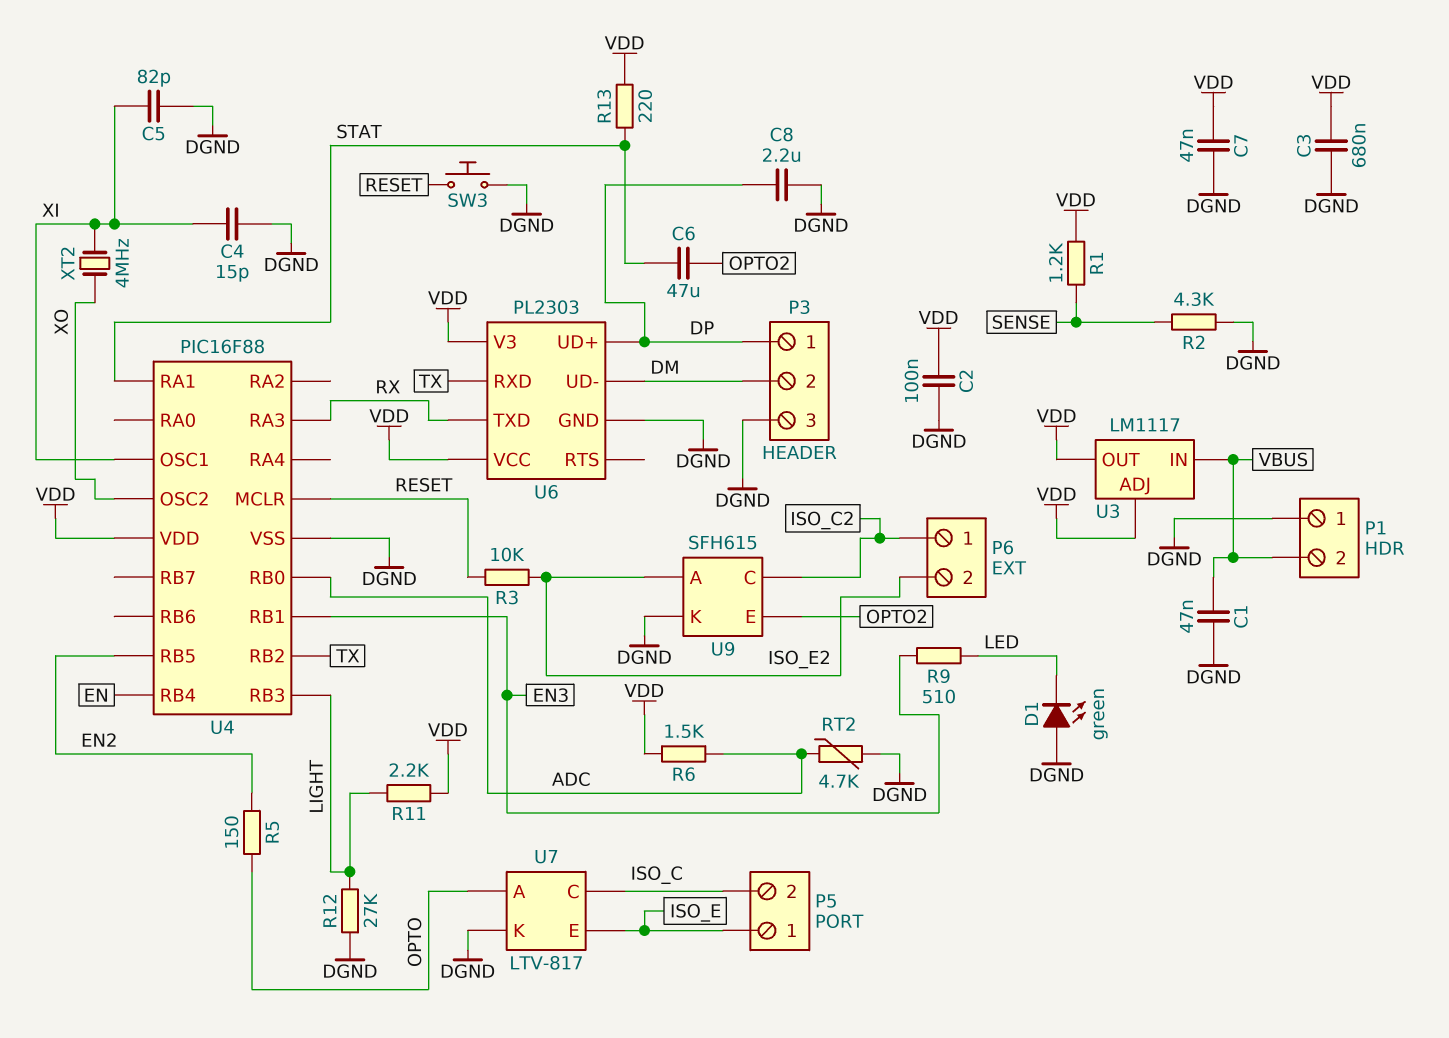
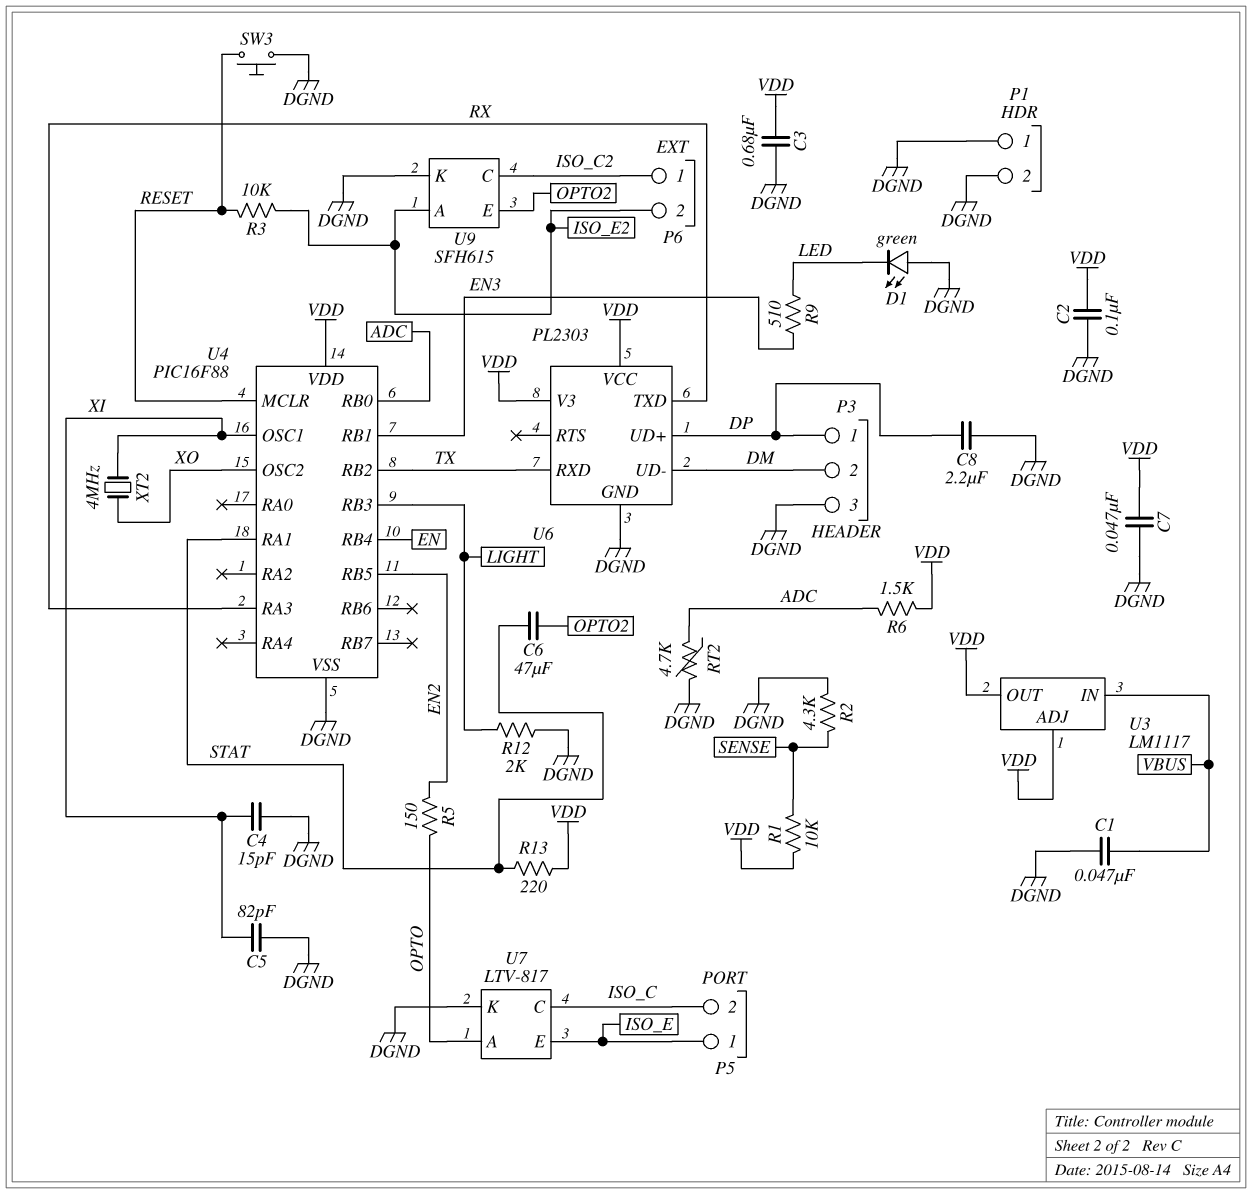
P1 pin 2: VBUS -> DGND
R1: 1.2k (SENSE, VDD) -> 10k (SENSE, VDD)
R11: 2.2k (LIGHT, VDD) -> none
R12: 27k (DGND, LIGHT) -> 2k (DGND, LIGHT)

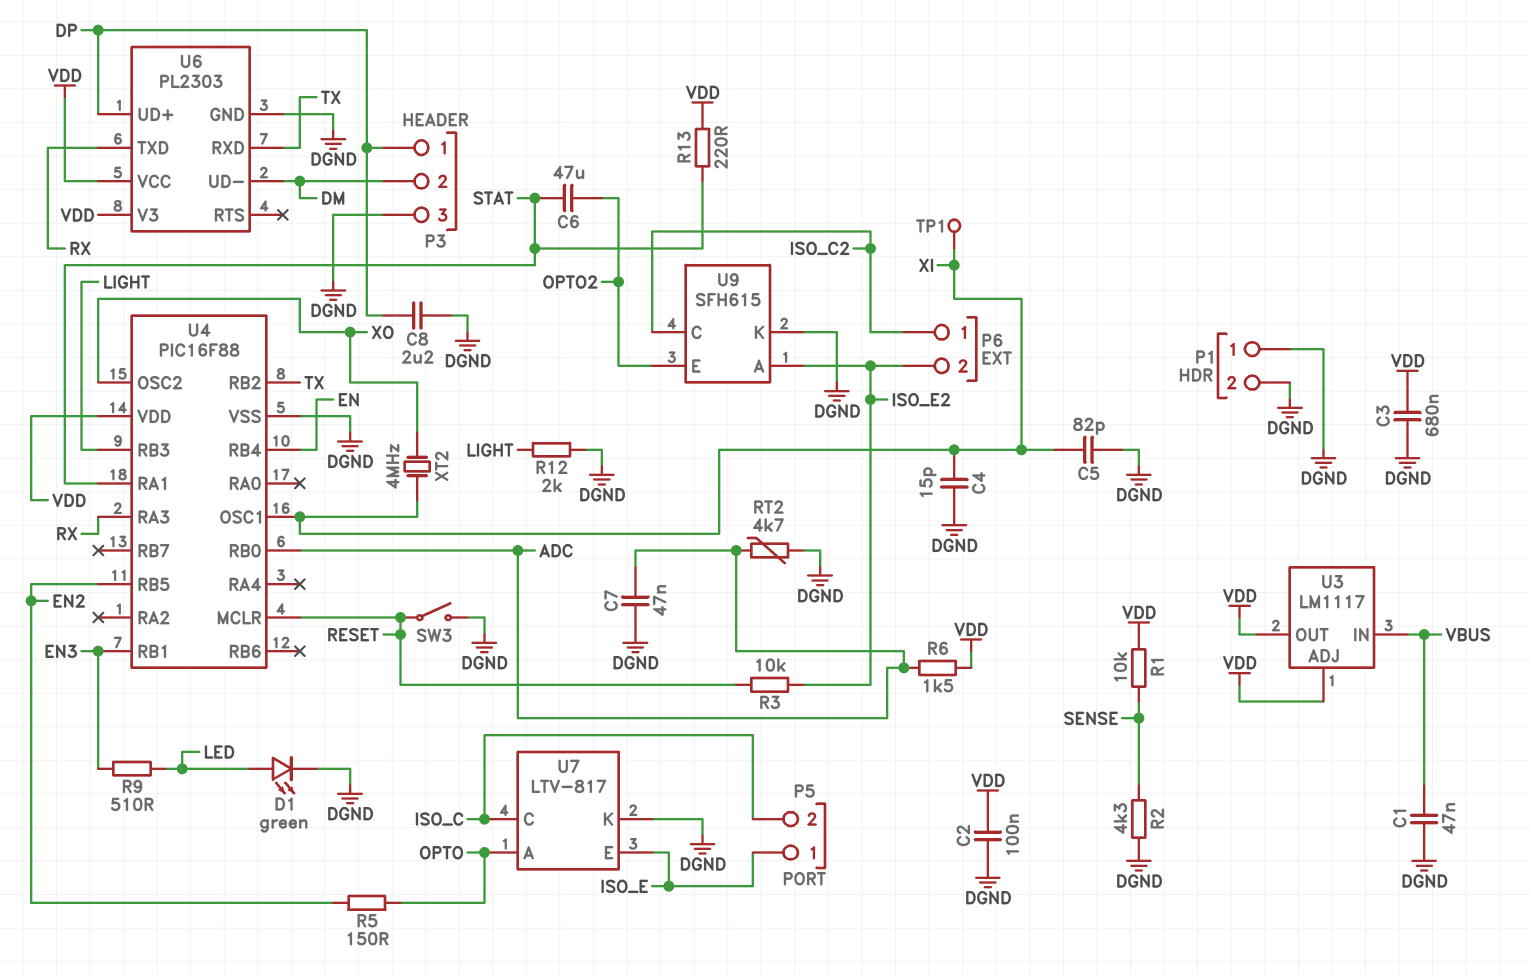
C7: 47nF (DGND, VDD) -> 47nF (ADC, DGND)
D1: LED green (A DGND, K LED) -> LED green (A LED, K DGND)
SW3: button (DGND, RESET) -> switch (DGND, RESET)
TP1: none -> test point (XI)

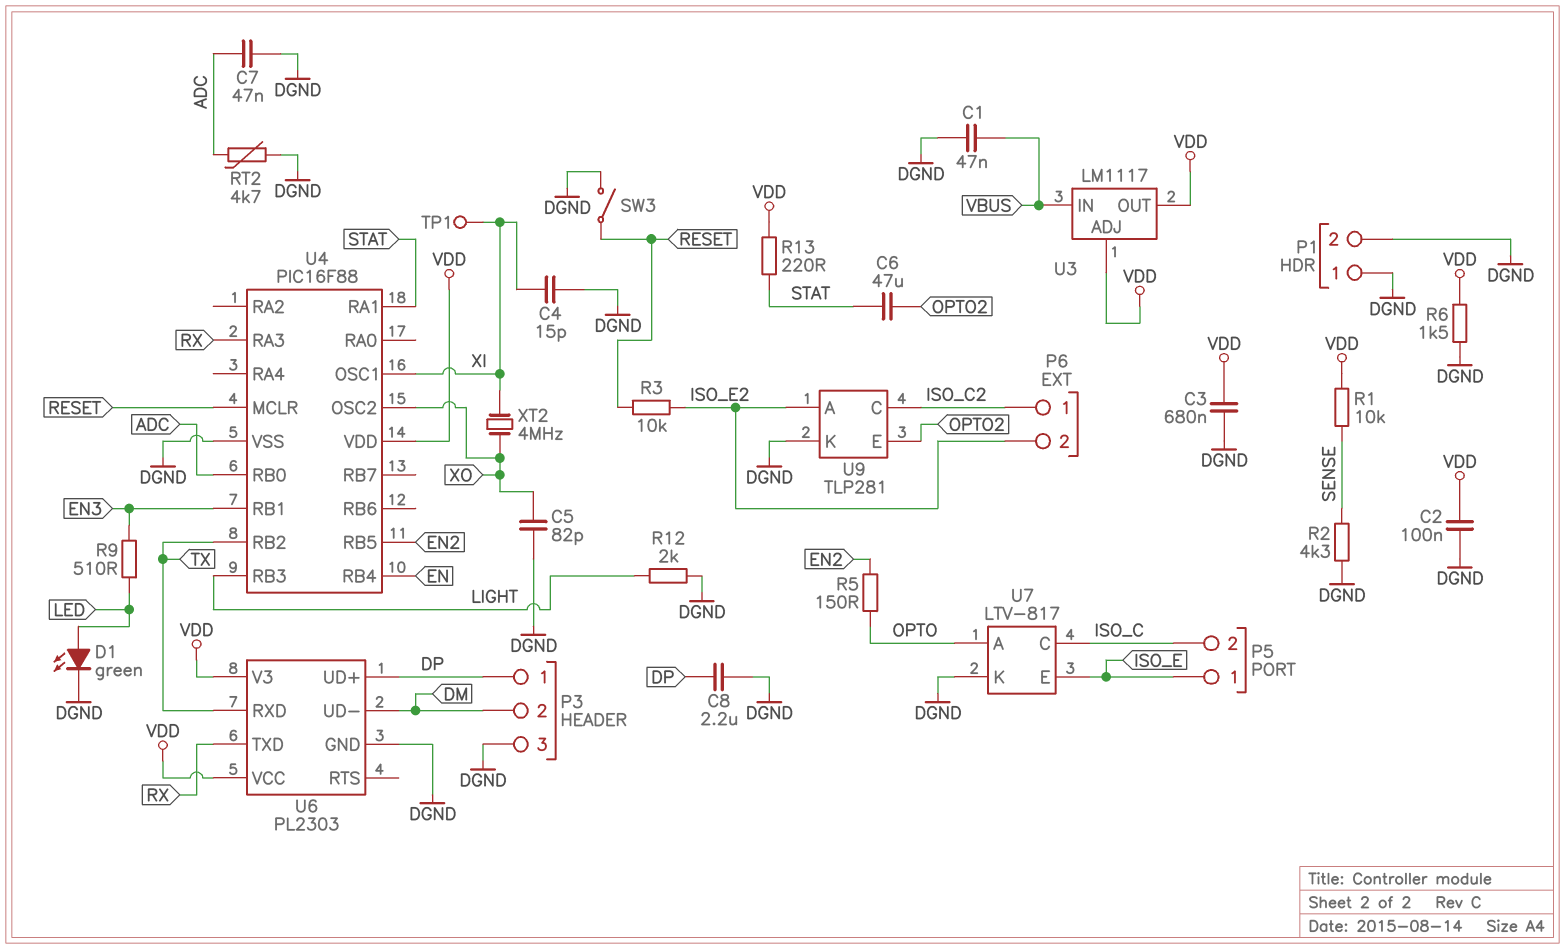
C5: 82pF (DGND, XI) -> 82pF (DGND, XO)
R6: 1.5k (ADC, VDD) -> 1.5k (DGND, VDD)
U9: SFH615 -> TLP281

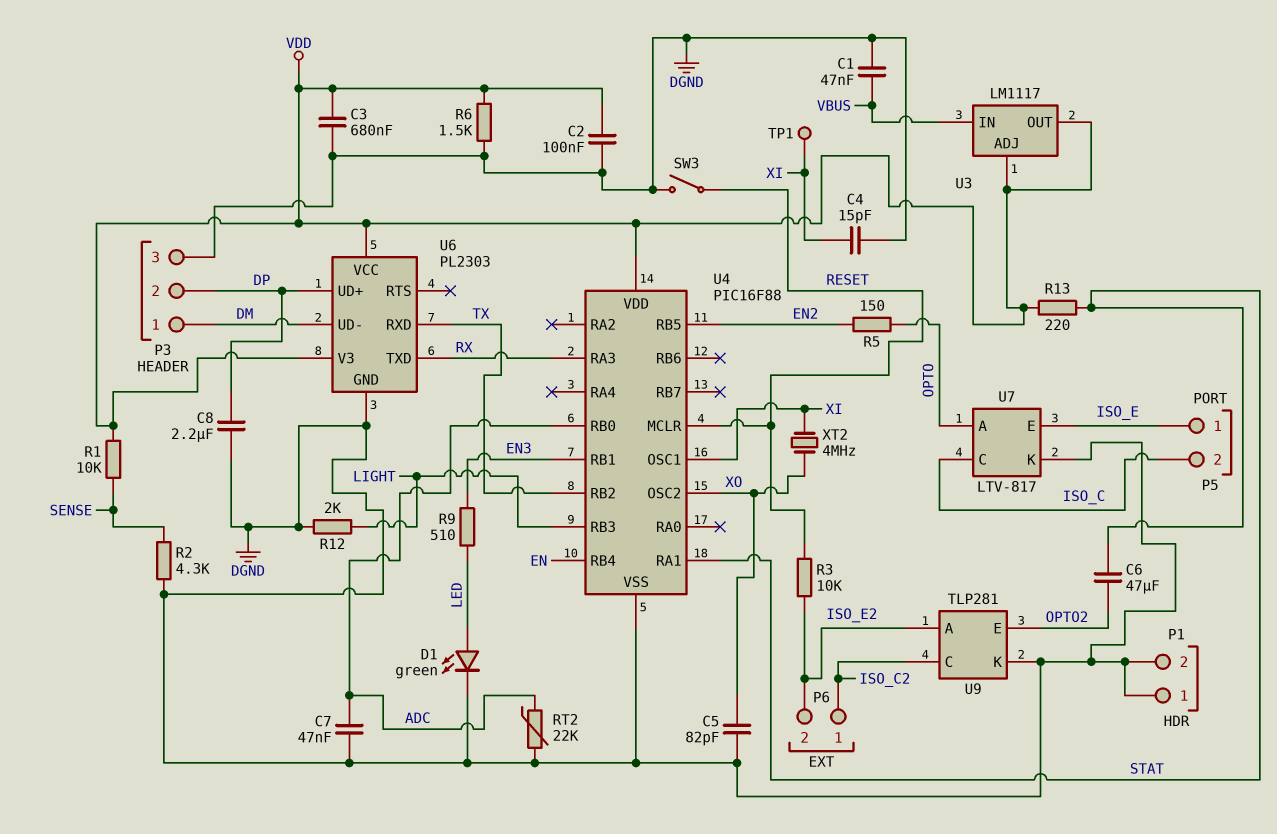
P3 pin 1: DP -> DM
P3 pin 2: DM -> DP
RT2: 4.7k (ADC, DGND) -> 22k (ADC, DGND)

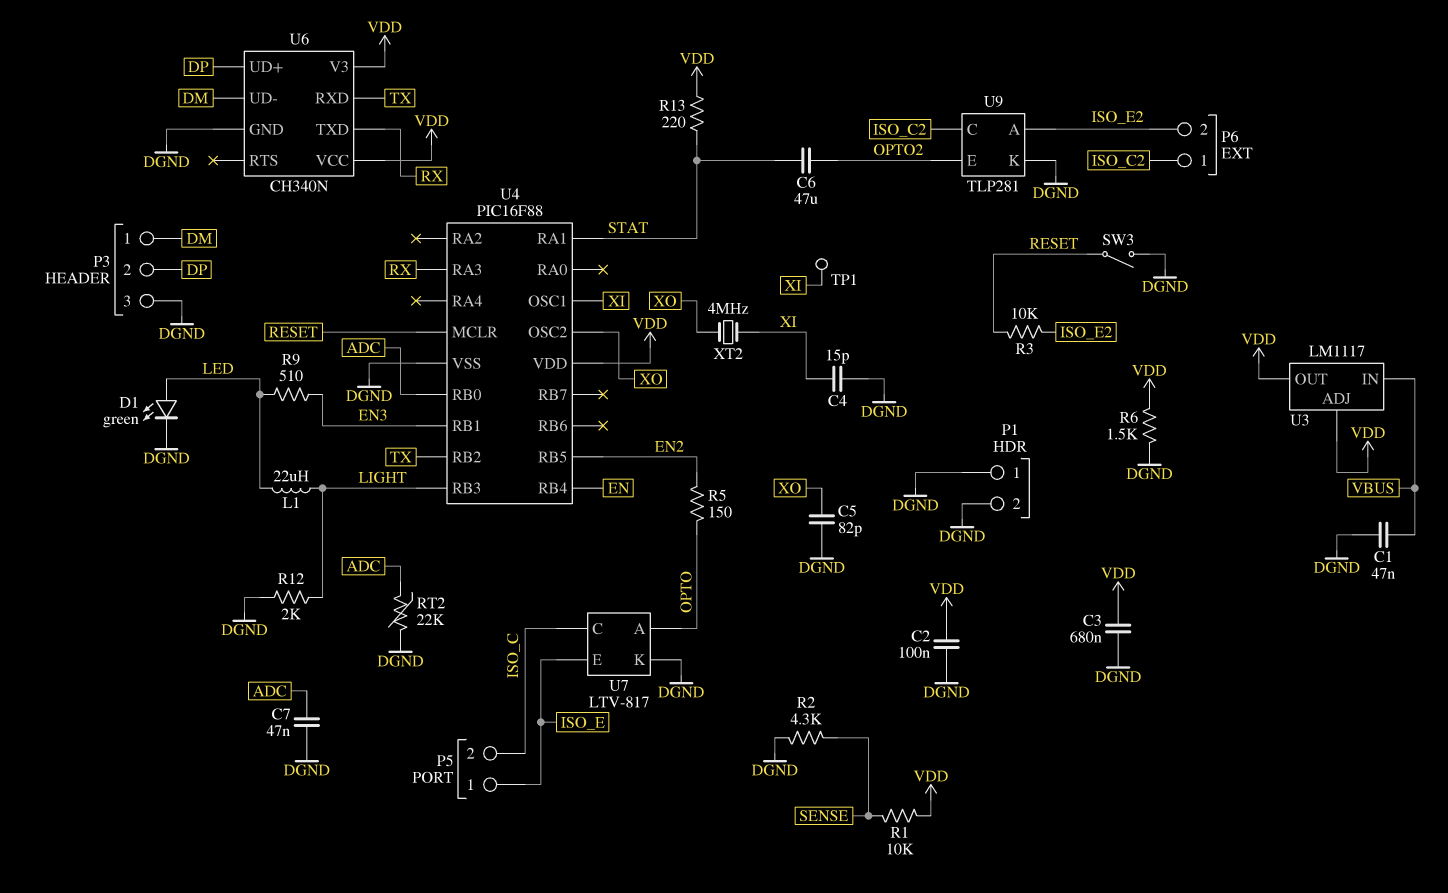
C8: 2.2uF (DGND, DP) -> none
L1: none -> 22uH (LED, LIGHT)
U6: PL2303 -> CH340N

